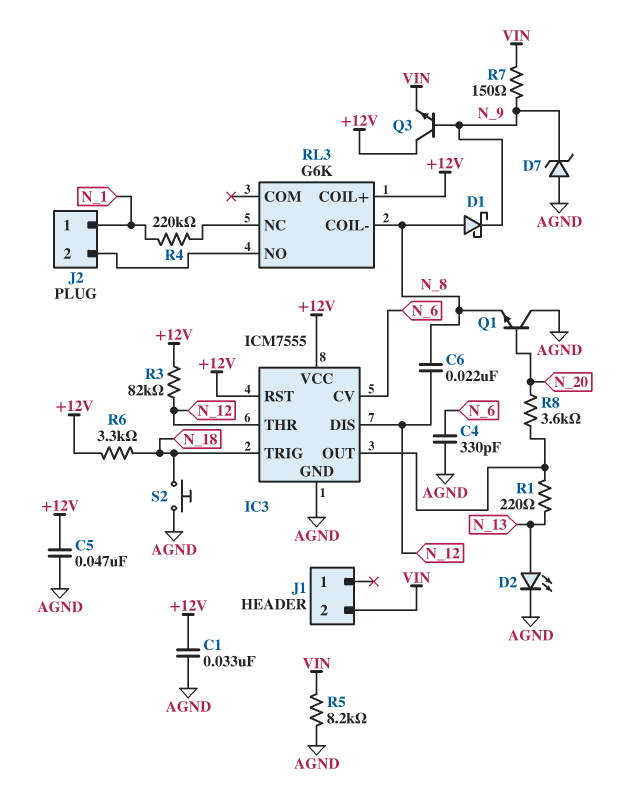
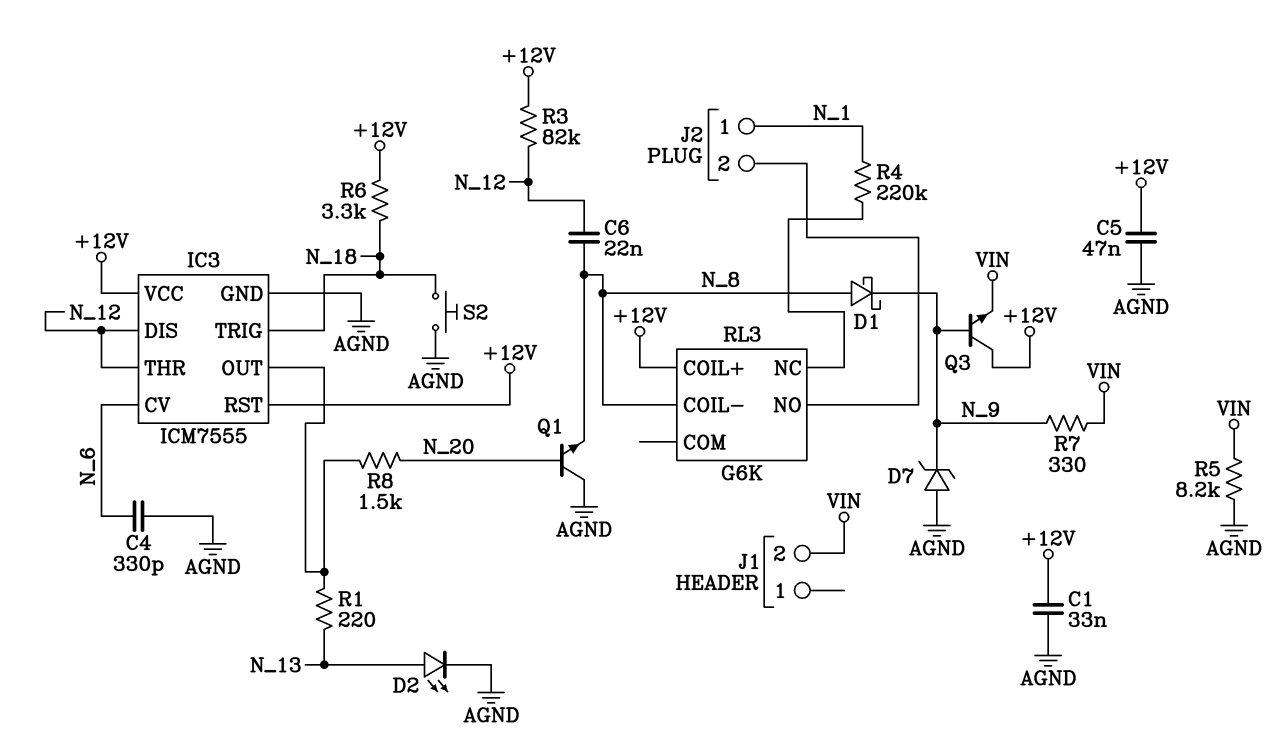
R7: 150 (N_9, VIN) -> 330 (N_9, VIN)
R8: 3.6k (IC3/OUT, N_20) -> 1.5k (IC3/OUT, N_20)

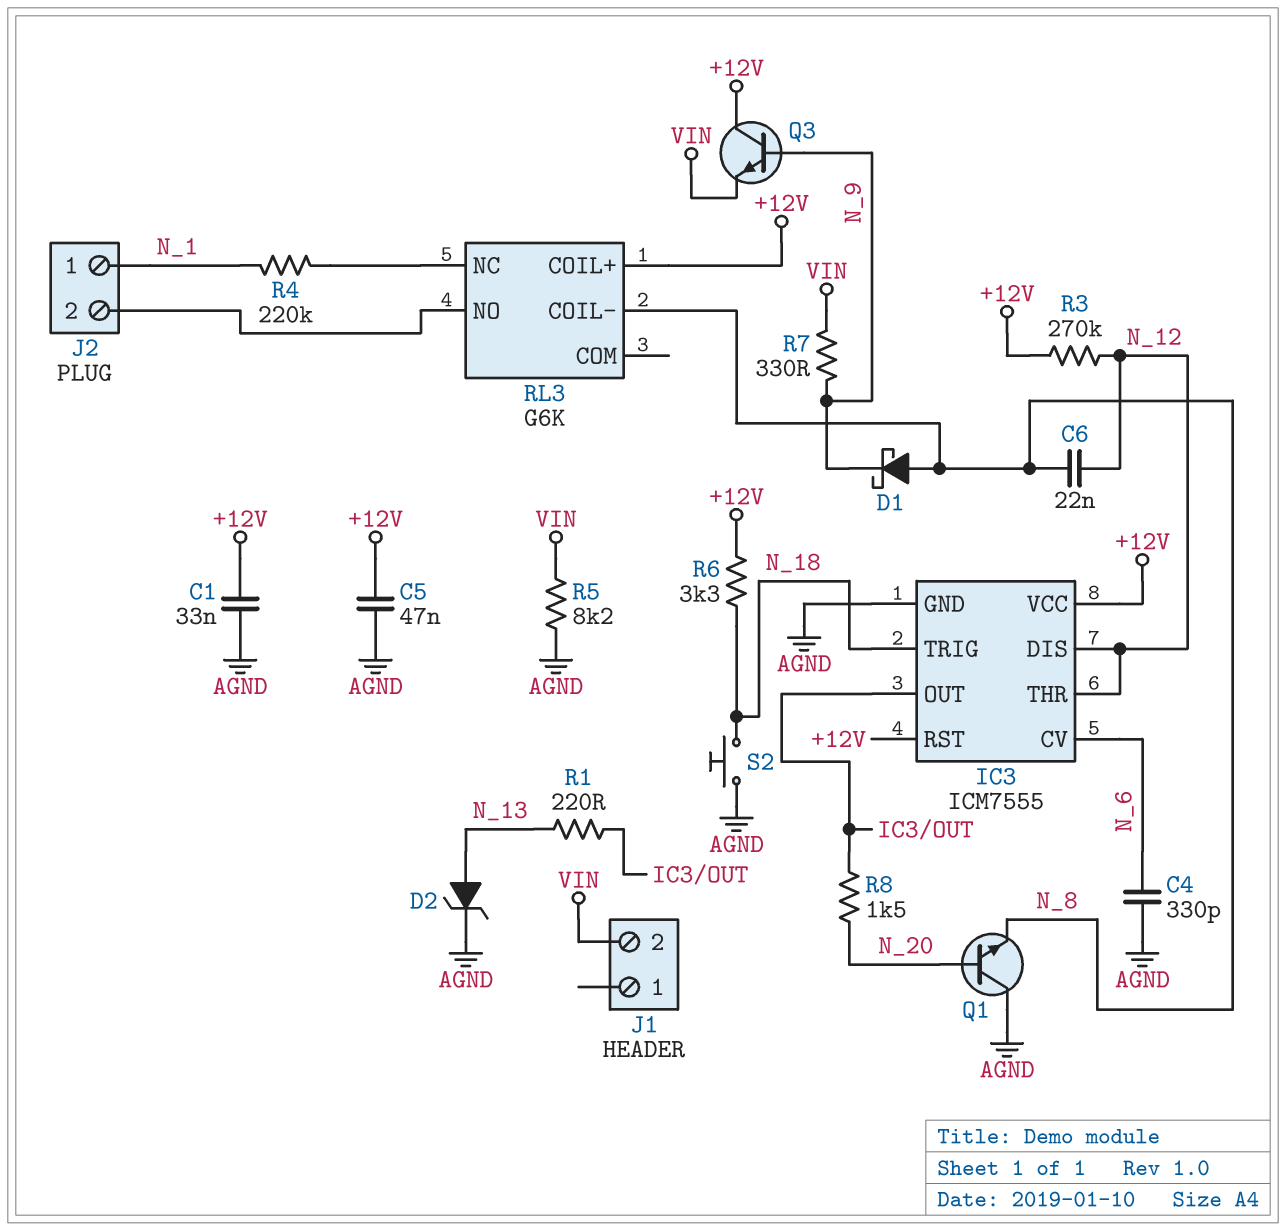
D2: LED (A N_13, K AGND) -> zener (A N_13, K AGND)
D7: zener (A AGND, K N_9) -> none
R3: 82k (+12V, N_12) -> 270k (+12V, N_12)

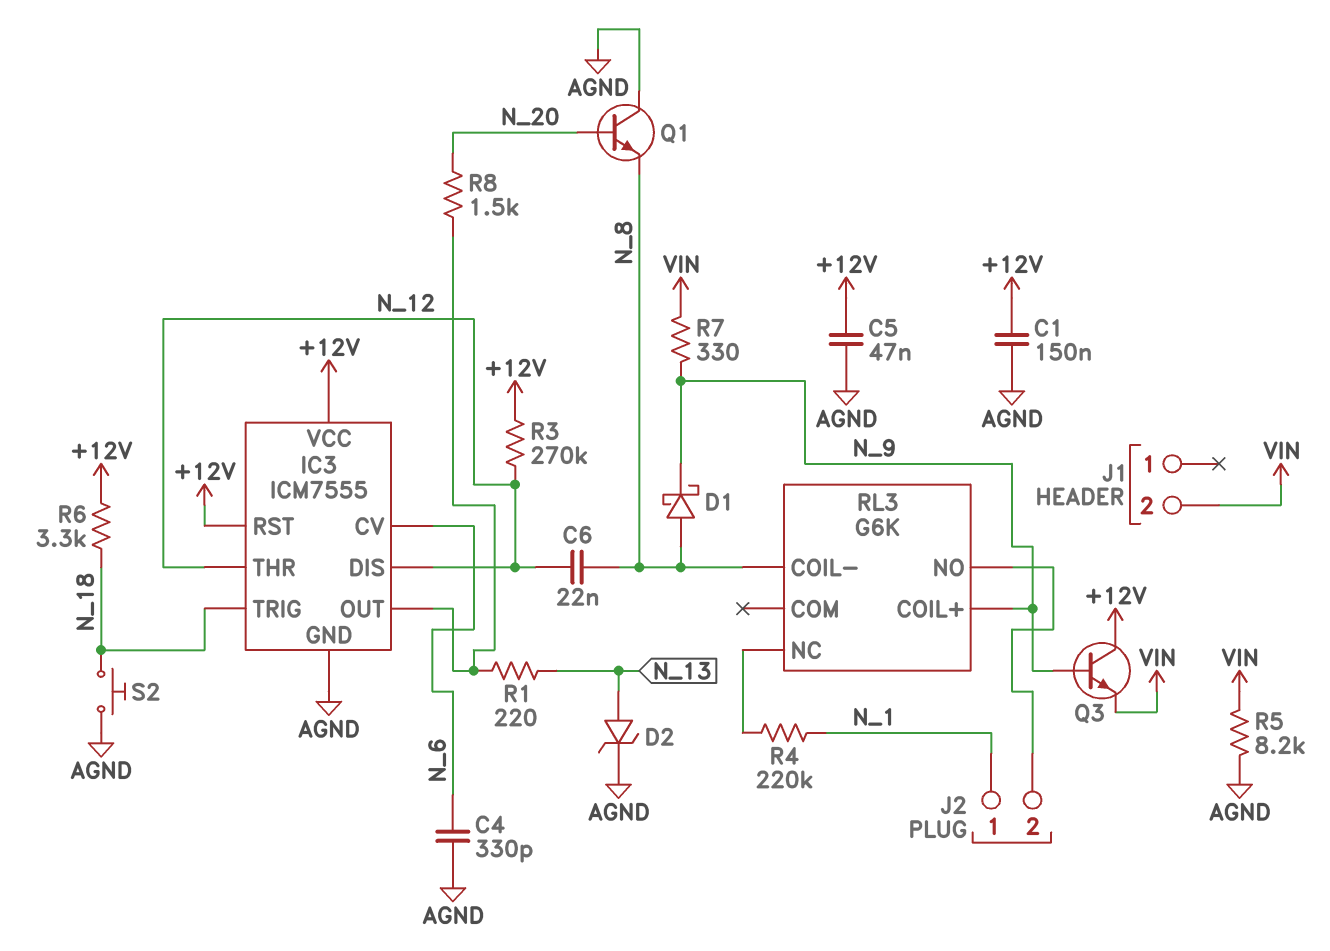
C1: 33nF (+12V, AGND) -> 150nF (+12V, AGND)
RL3 pin COIL+: +12V -> N_9

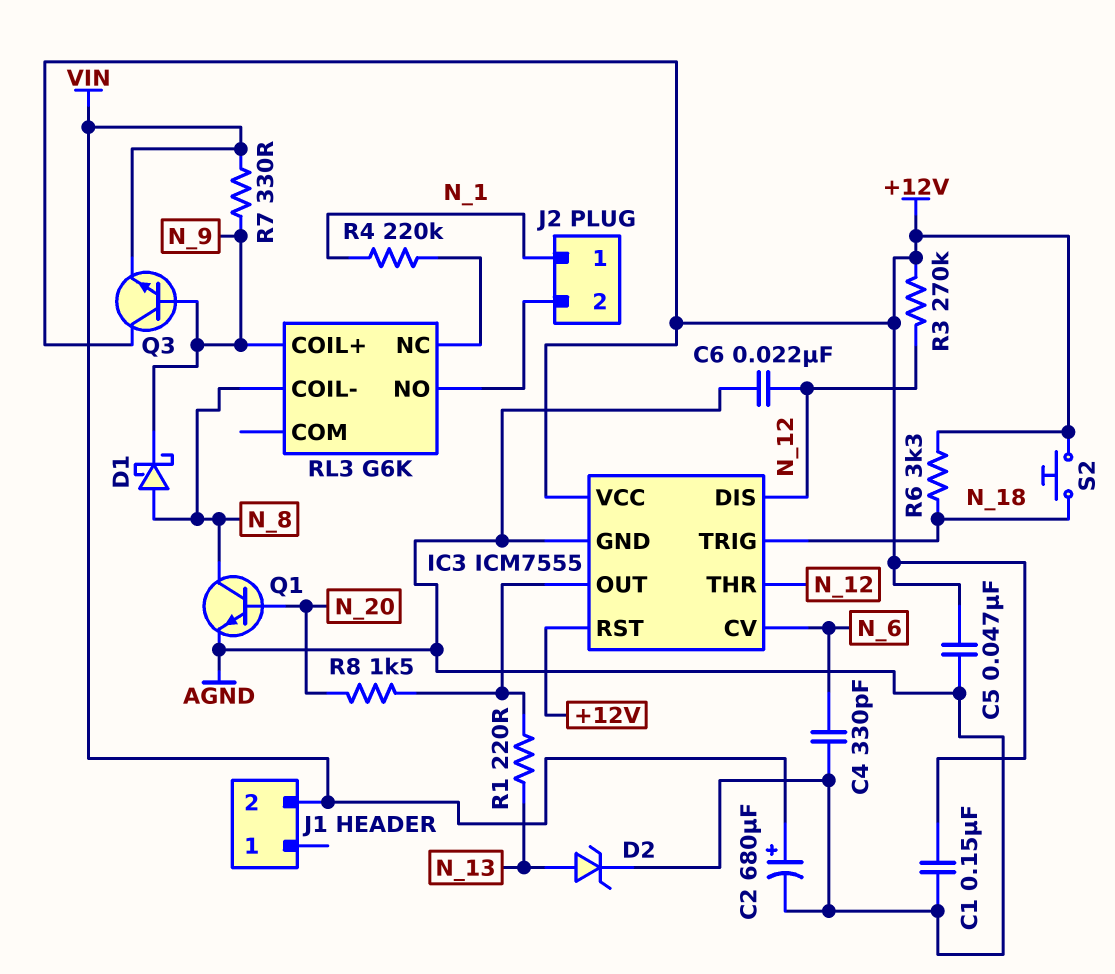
C2: none -> 680uF (plus VIN, minus AGND)
C6: 22nF (N_8, N_12) -> 22nF (AGND, N_12)
Q1: NPN (B N_20, C AGND, E N_8) -> NPN (B N_20, C N_8, E AGND)
R5: 8.2k (AGND, VIN) -> none
S2: button (AGND, N_18) -> button (+12V, N_18)

